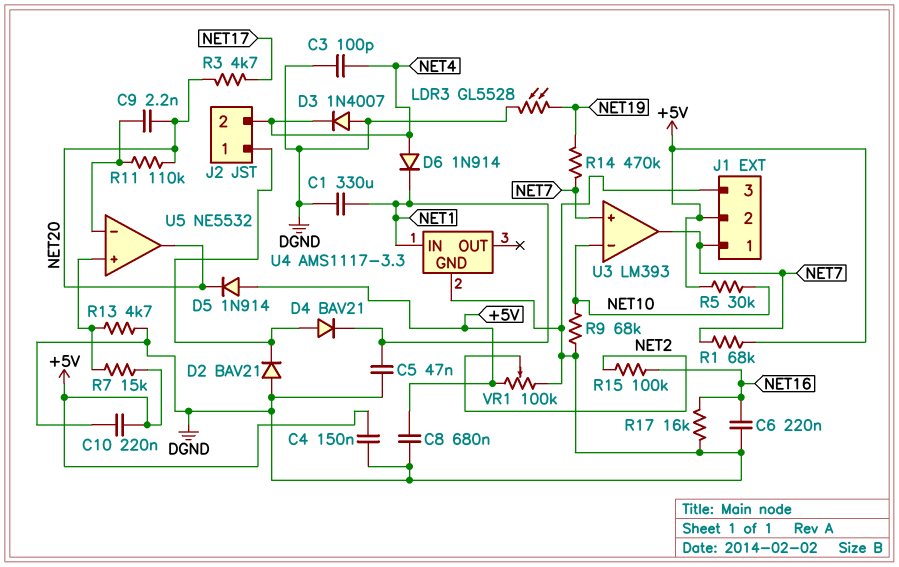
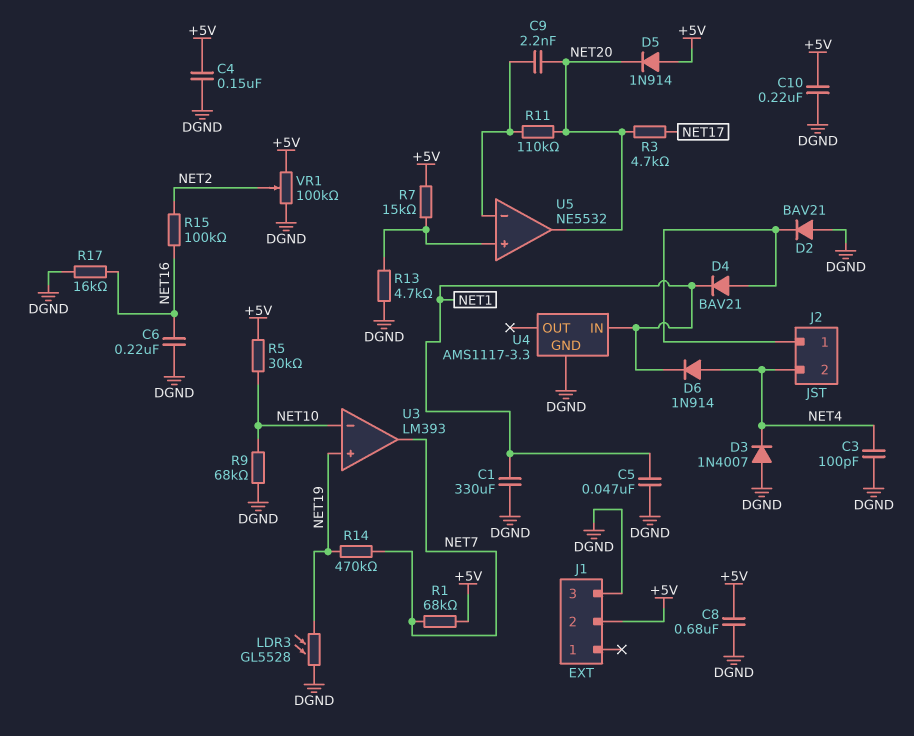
J1 pin 1: NET7 -> none
U3 pin in+: NET7 -> NET19

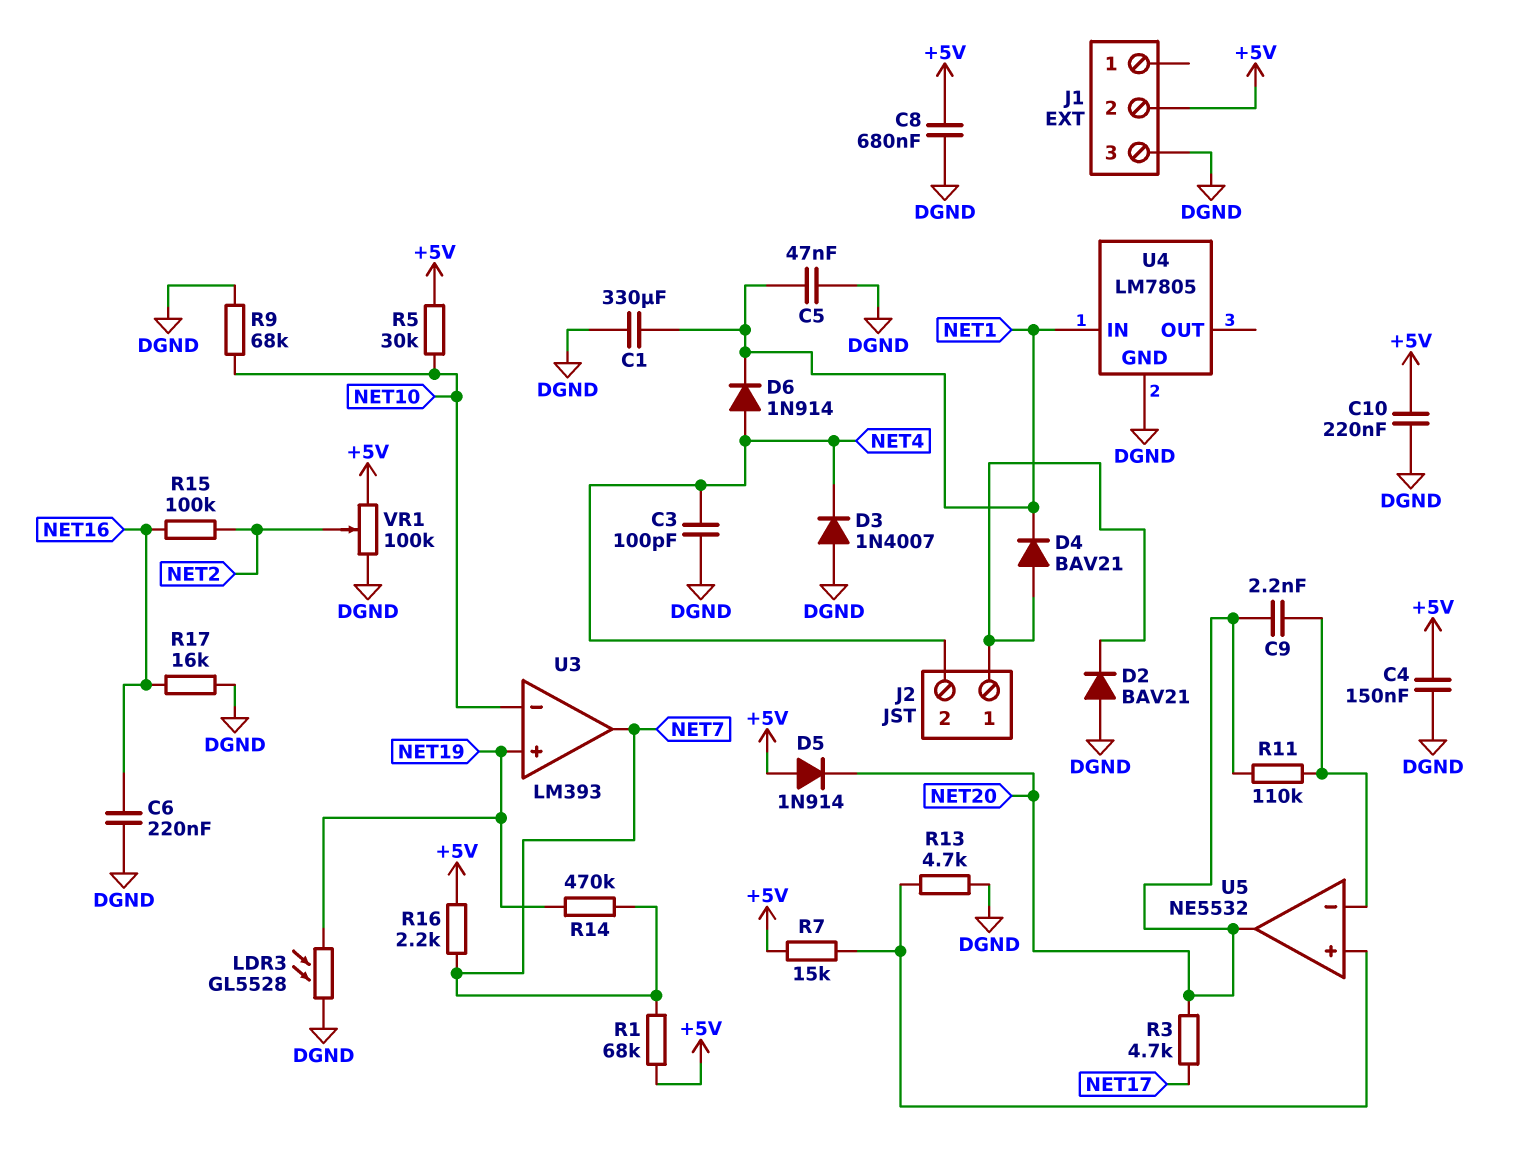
R16: none -> 2.2k (+5V, NET7)
U4: AMS1117-3.3 -> LM7805

